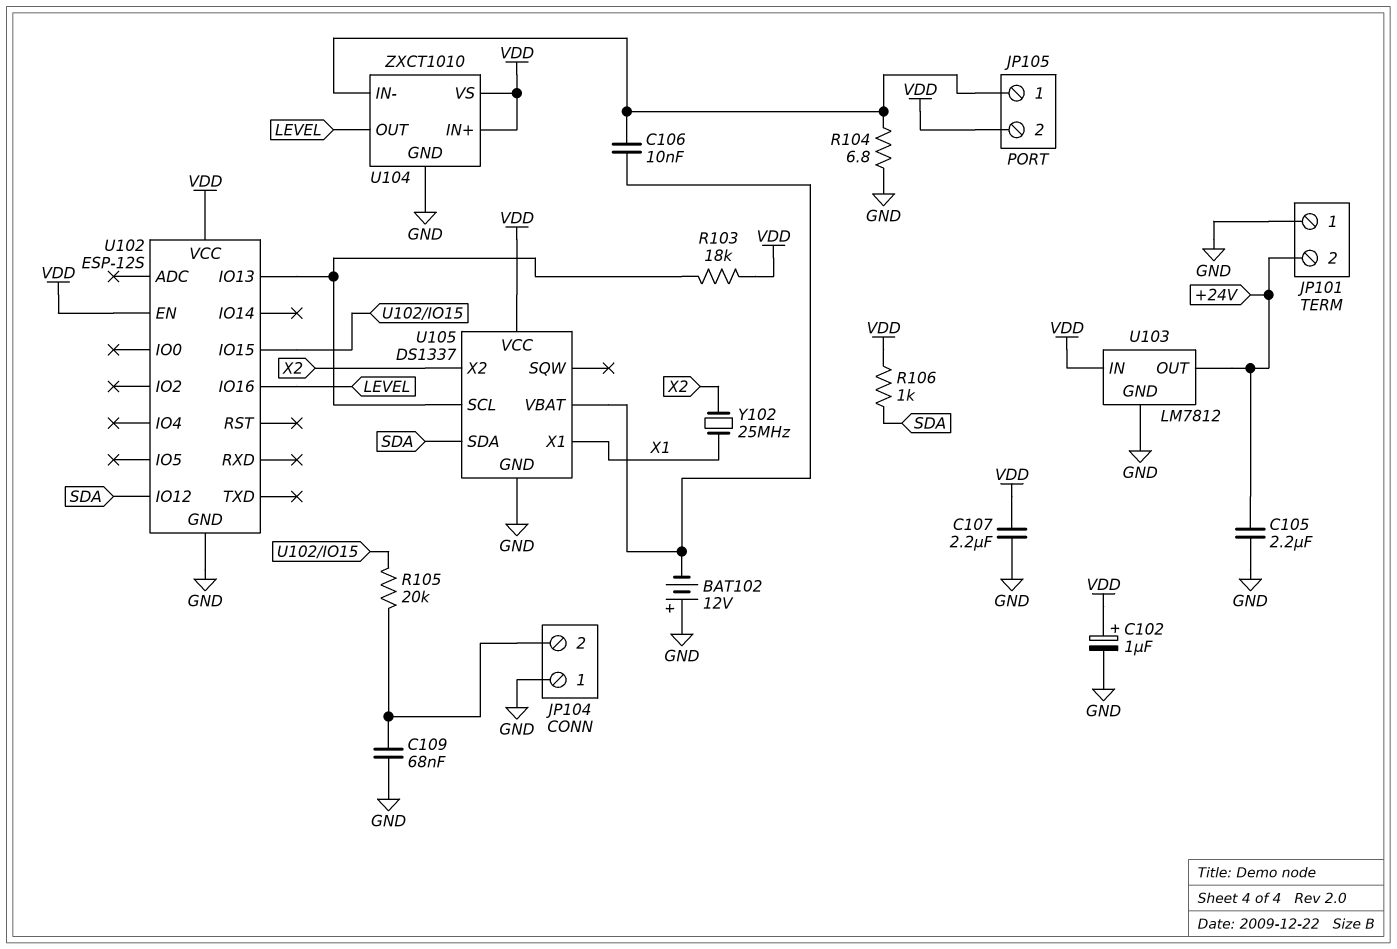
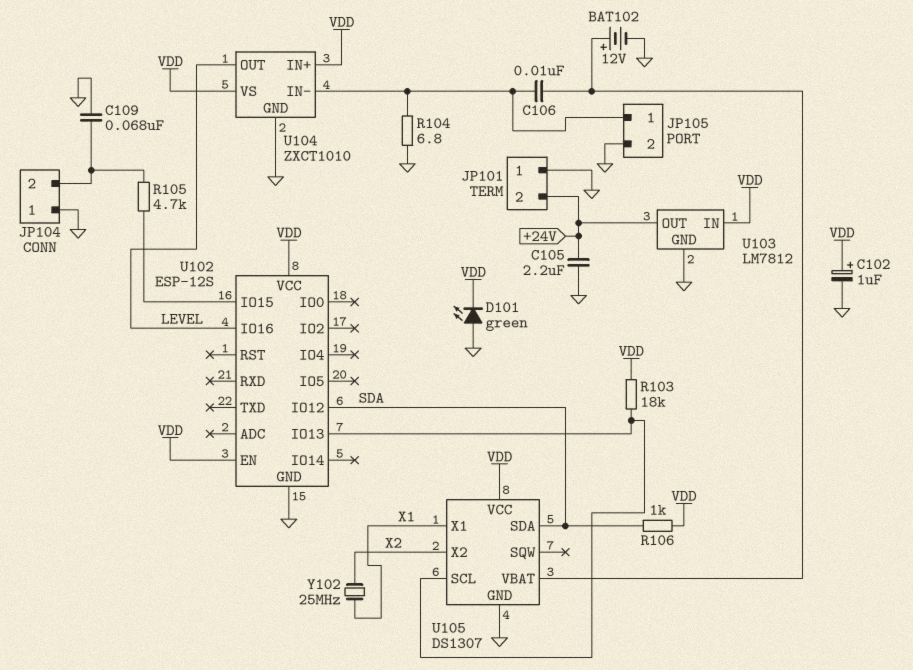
BAT102: 12V (plus GND, minus U105/VBAT) -> 12V (plus U105/VBAT, minus GND)
C107: 2.2uF (GND, VDD) -> none
D101: none -> LED green (A GND, K VDD)
JP105 pin 2: VDD -> GND
R105: 20k (JP104/2, U102/IO15) -> 4.7k (JP104/2, U102/IO15)
U105: DS1337 -> DS1307

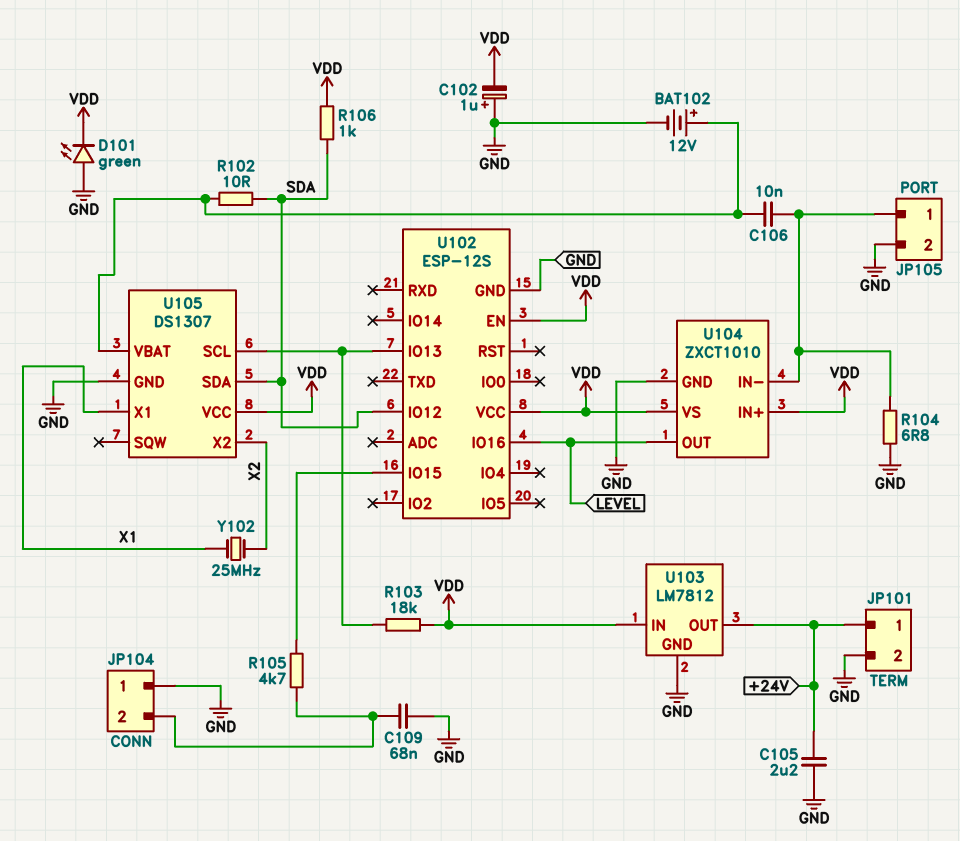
C102: 1uF (plus VDD, minus GND) -> 1uF (plus GND, minus VDD)
JP101 pin 1: GND -> +24V
JP101 pin 2: +24V -> GND
R102: none -> 10 (SDA, U105/VBAT)

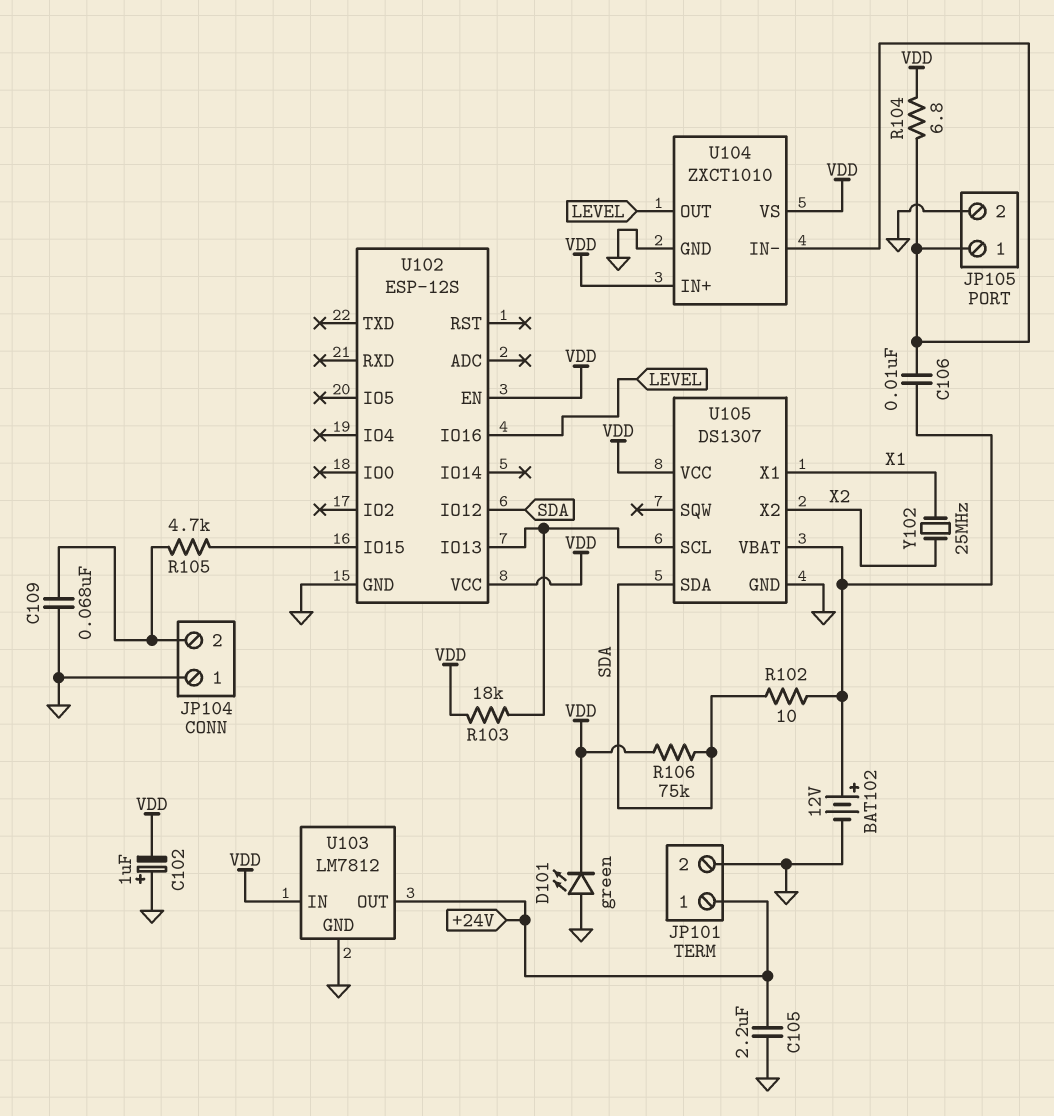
R104: 6.8 (GND, JP105/1) -> 6.8 (JP105/1, VDD)
R106: 1k (SDA, VDD) -> 75k (SDA, VDD)

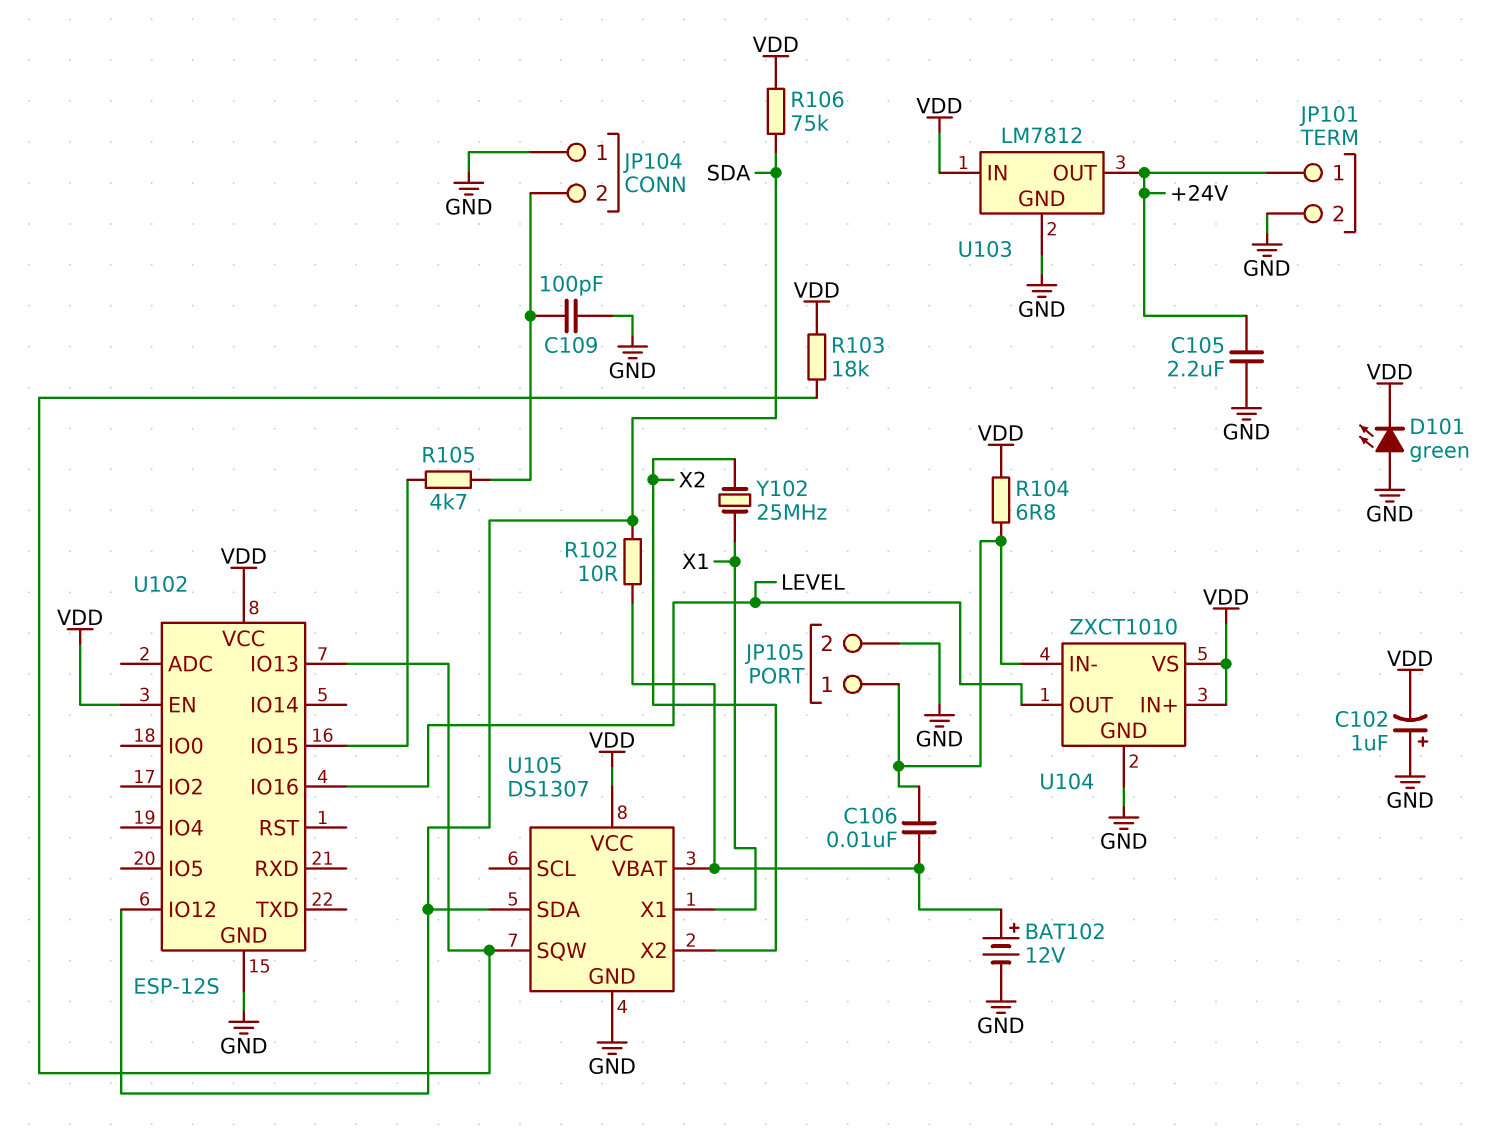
C109: 68nF (GND, JP104/2) -> 100pF (GND, JP104/2)
U105 pin SCL: U102/IO13 -> none
U105 pin SQW: none -> U102/IO13

